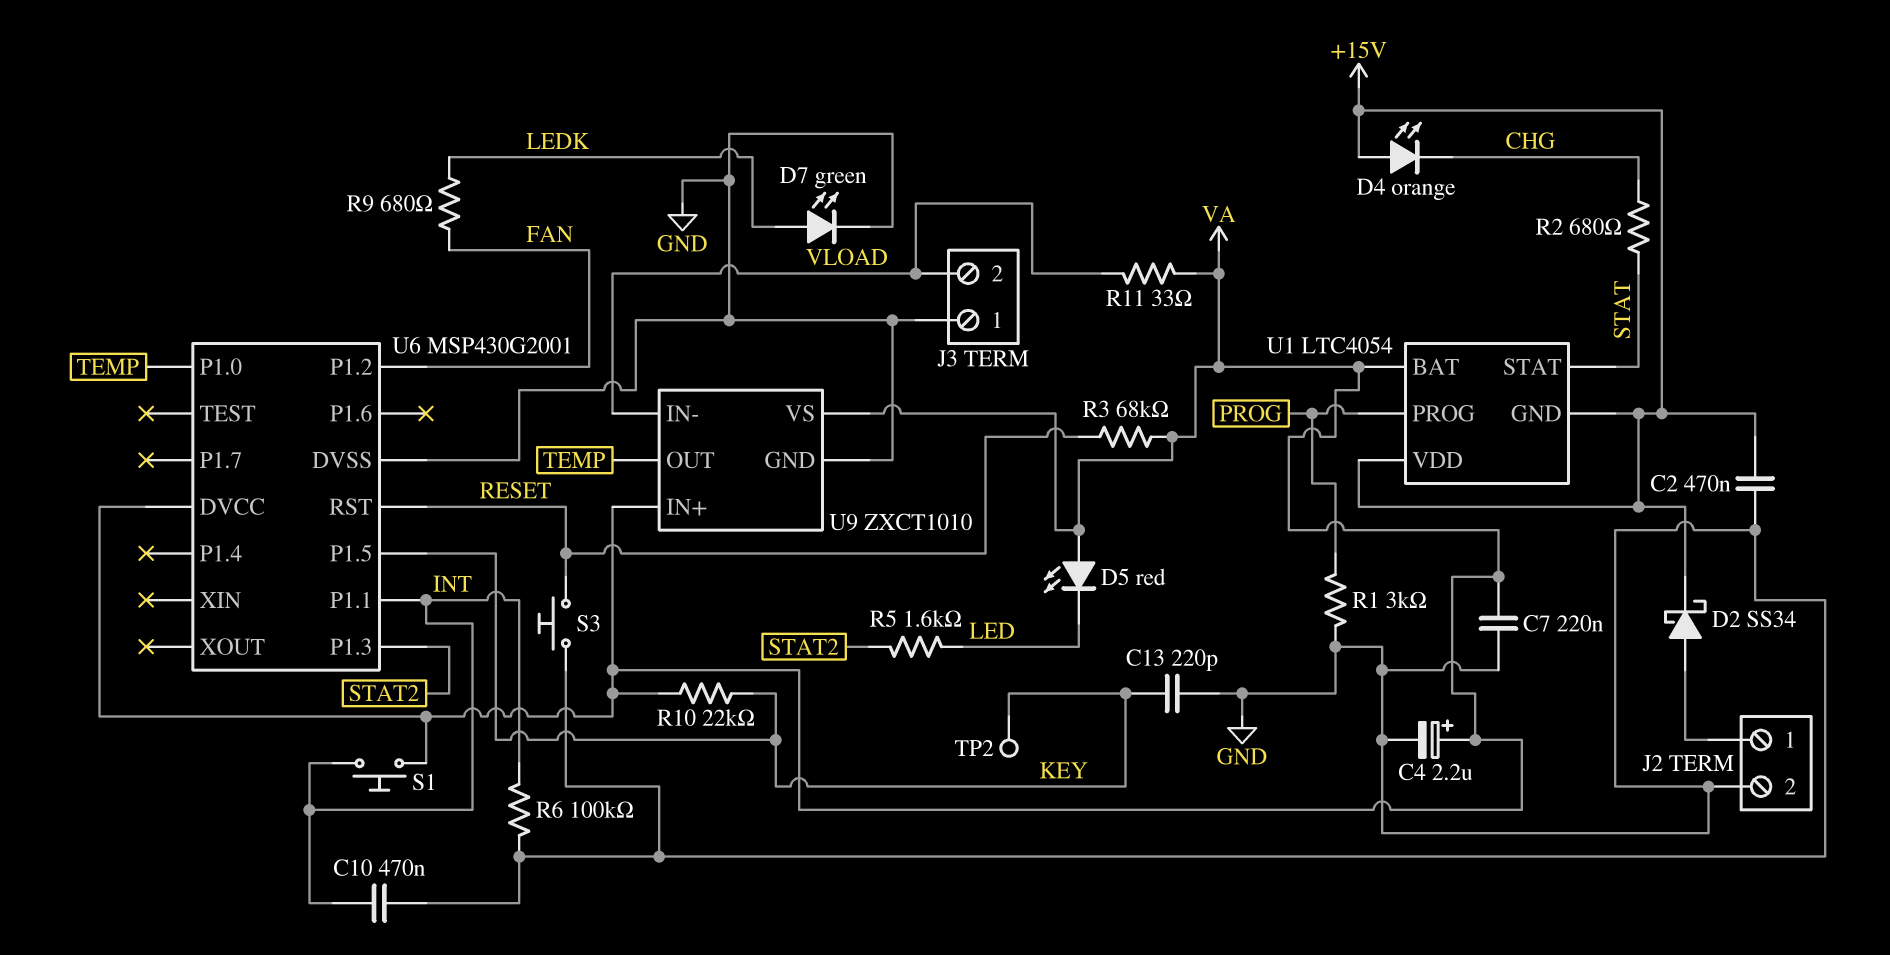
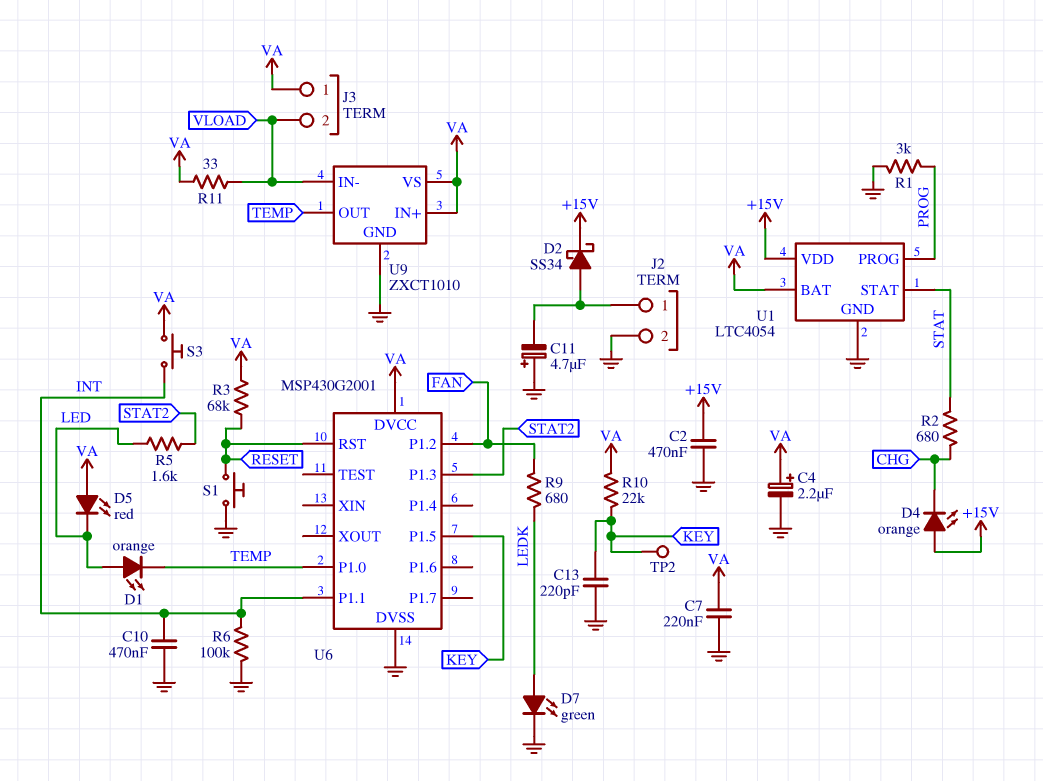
C11: none -> 4.7uF (plus GND, minus J2/1)
D1: none -> LED orange (A LED, K TEMP)
J3 pin 1: GND -> VA
S1: button (INT, VA) -> button (GND, RESET)
S3: button (GND, RESET) -> button (INT, VA)
U1 pin GND: +15V -> GND

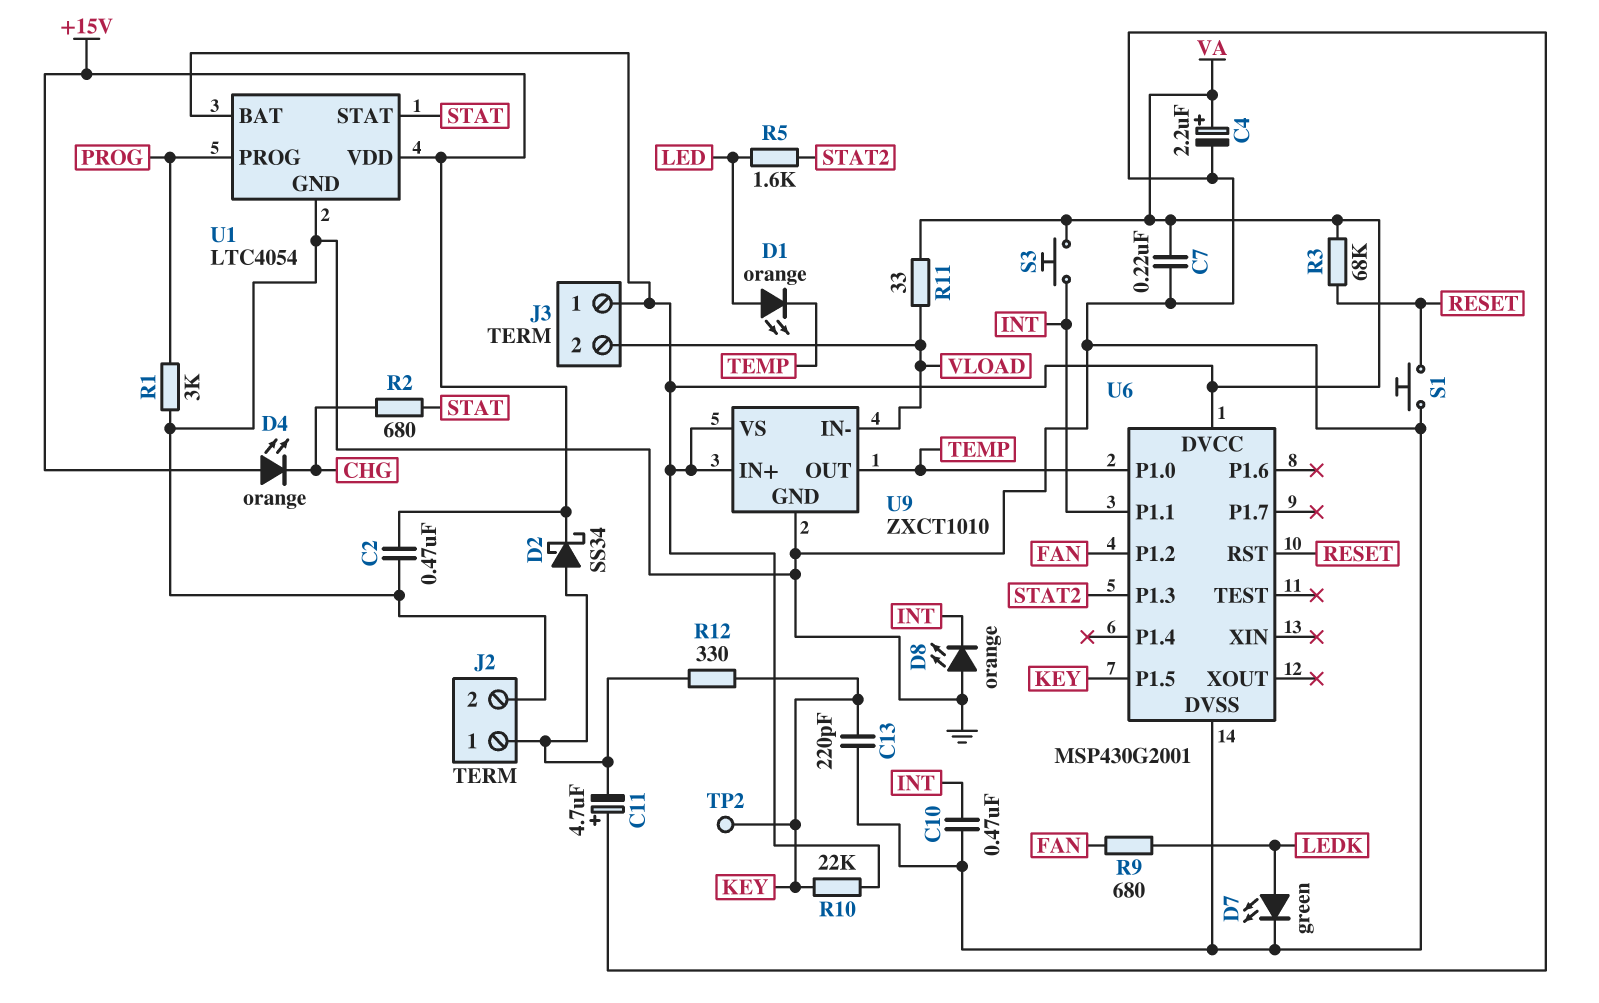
D5: LED red (A VA, K LED) -> none
D8: none -> LED orange (A GND, K INT)
R6: 100k (GND, INT) -> none
R12: none -> 330 (J2/1, KEY)

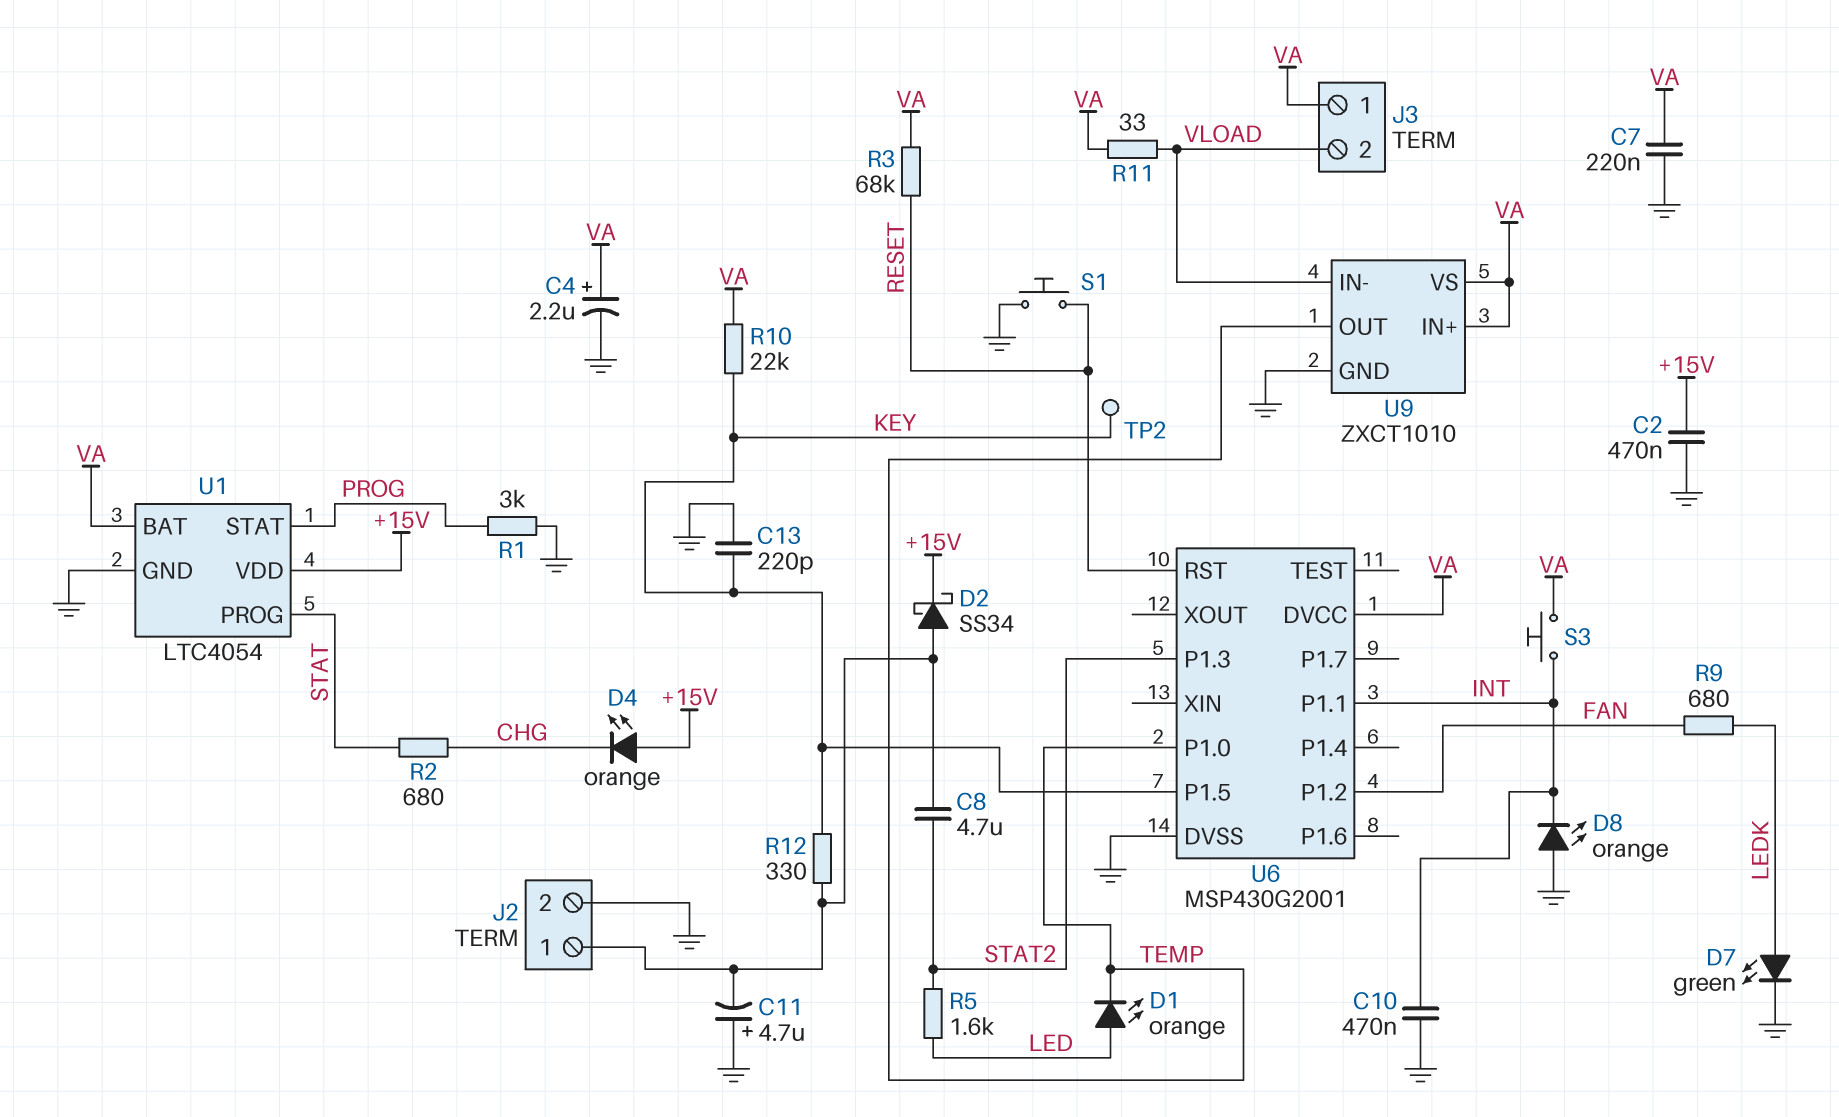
C8: none -> 4.7uF (J2/1, STAT2)
U1 pin PROG: PROG -> STAT
U1 pin STAT: STAT -> PROG

